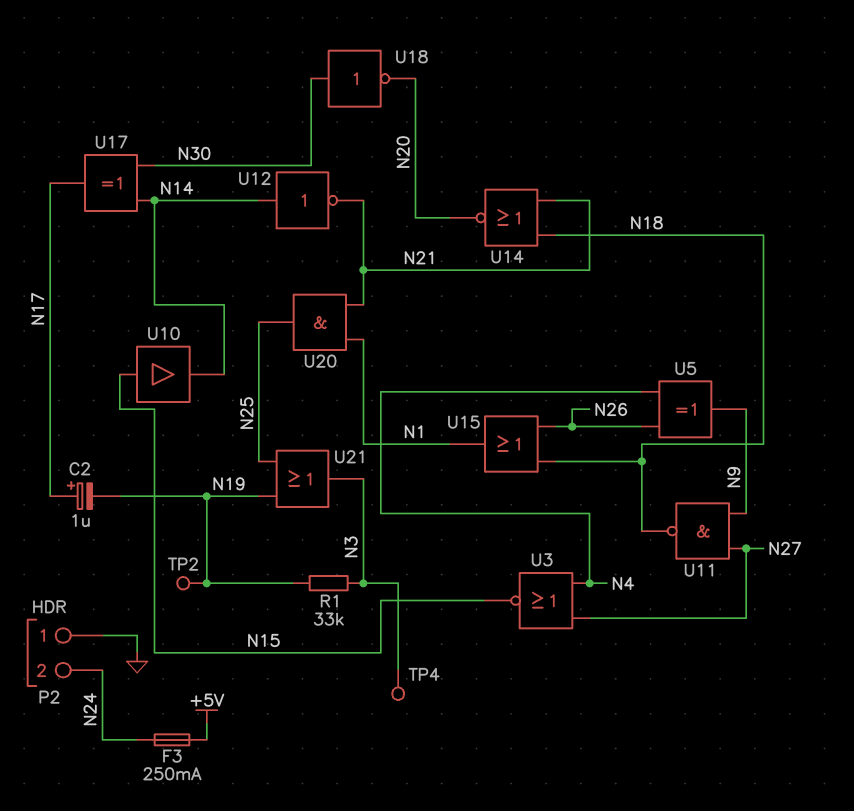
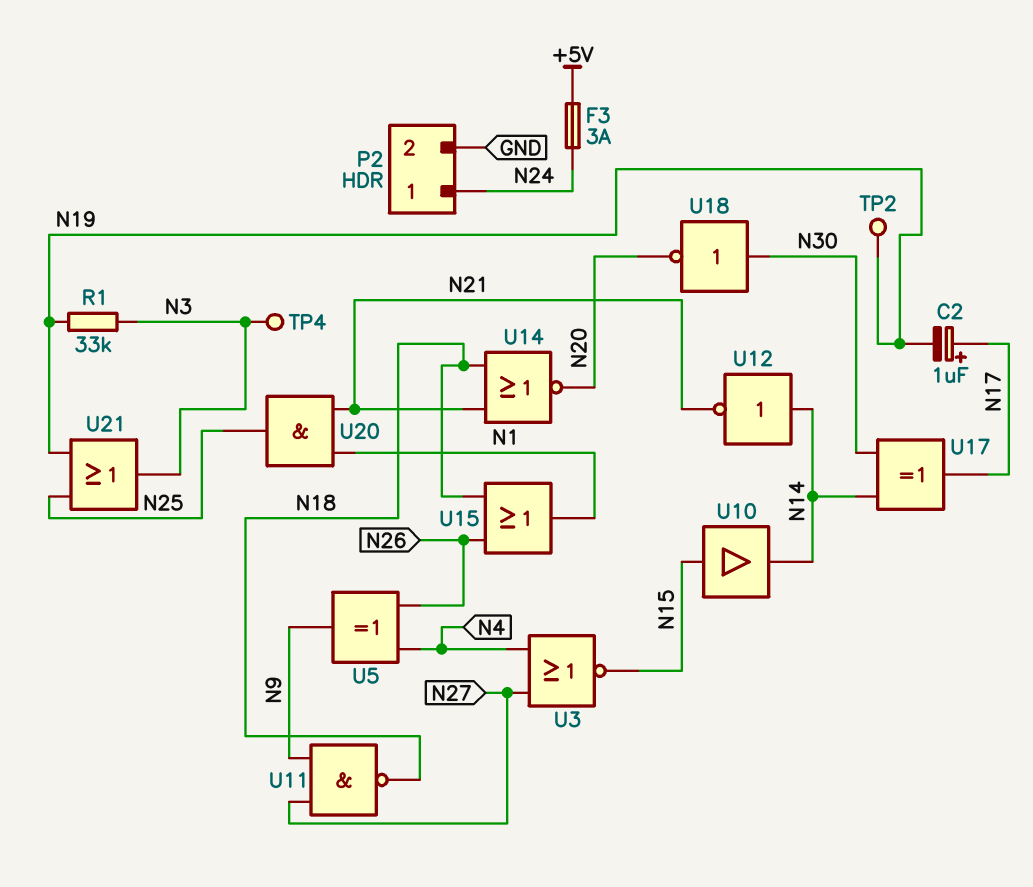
F3: 250mA (+5V, N24) -> 3A (+5V, N24)
P2 pin 1: GND -> N24
P2 pin 2: N24 -> GND

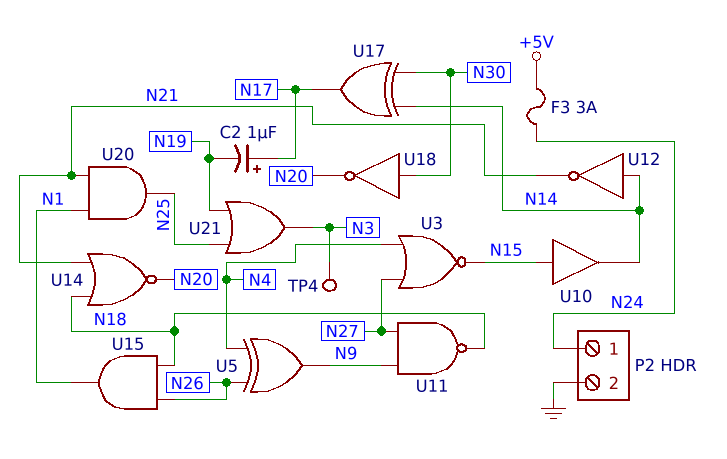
R1: 33k (N3, N19) -> none
TP2: test point (N19) -> none
U15: OR (in N18, in N26, out N1) -> AND (in N18, in N26, out N1)

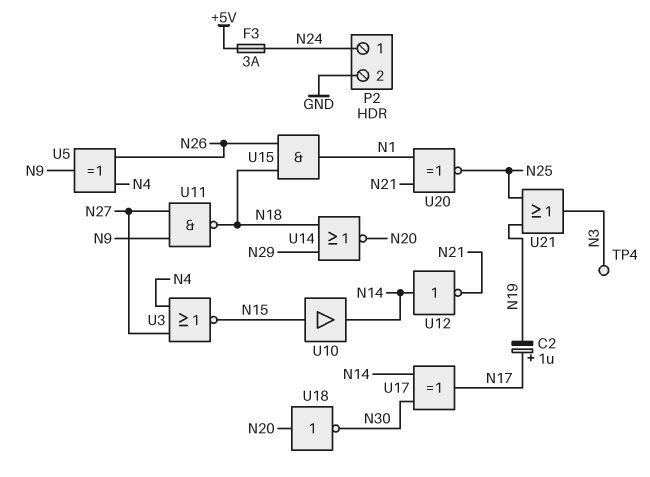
U14: NOR (in N18, in N21, out N20) -> NOR (in N18, in N29, out N20)
U18: NOT (in N30, out N20) -> NOT (in N20, out N30)
U20: AND (in N1, in N21, out N25) -> XNOR (in N1, in N21, out N25)

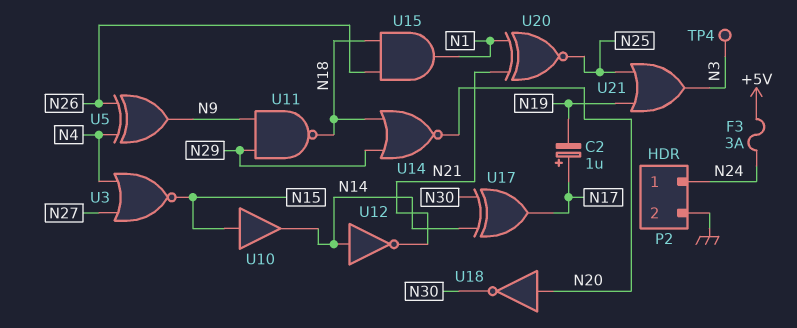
U11: NAND (in N9, in N27, out N18) -> NAND (in N9, in N29, out N18)

